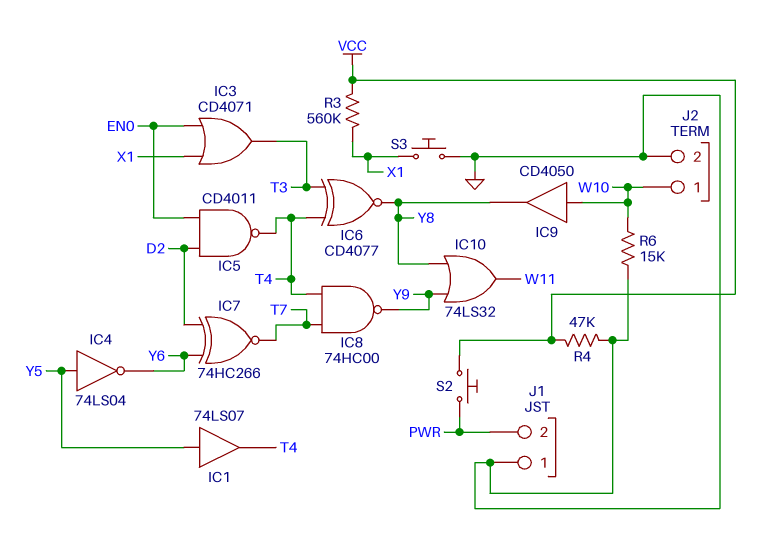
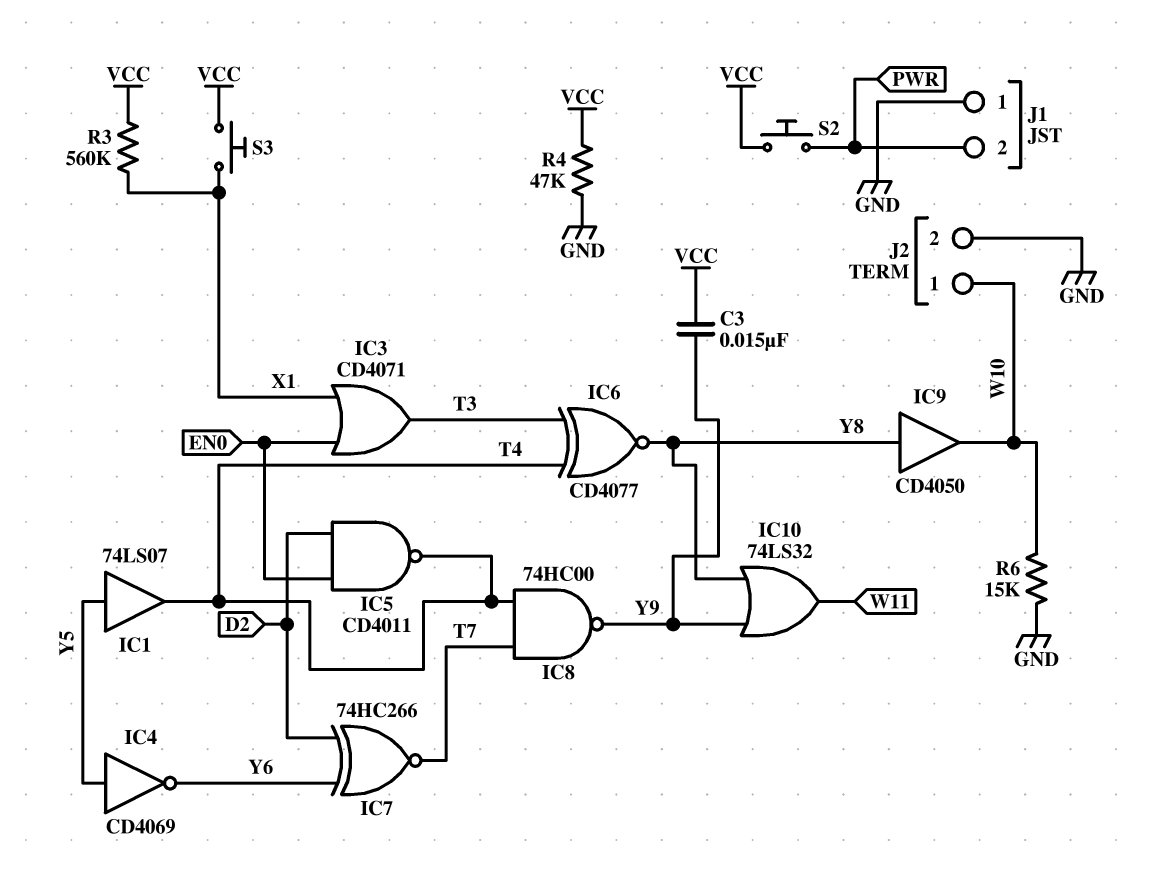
C3: none -> 15nF (VCC, Y9)
IC4: NOT 74LS04 (in Y5, out Y6) -> NOT CD4069 (in Y5, out Y6)
IC9: buffer CD4050 (in W10, out Y8) -> buffer CD4050 (in Y8, out W10)
S3: button (GND, X1) -> button (VCC, X1)

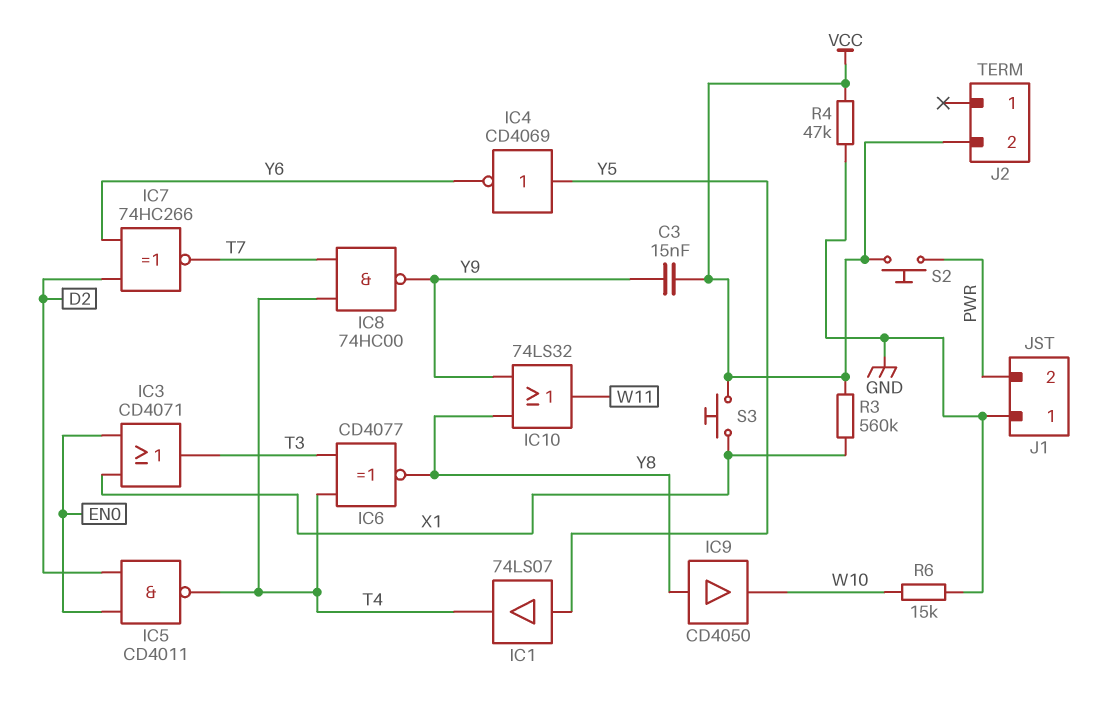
J2 pin 1: W10 -> none
J2 pin 2: GND -> VCC

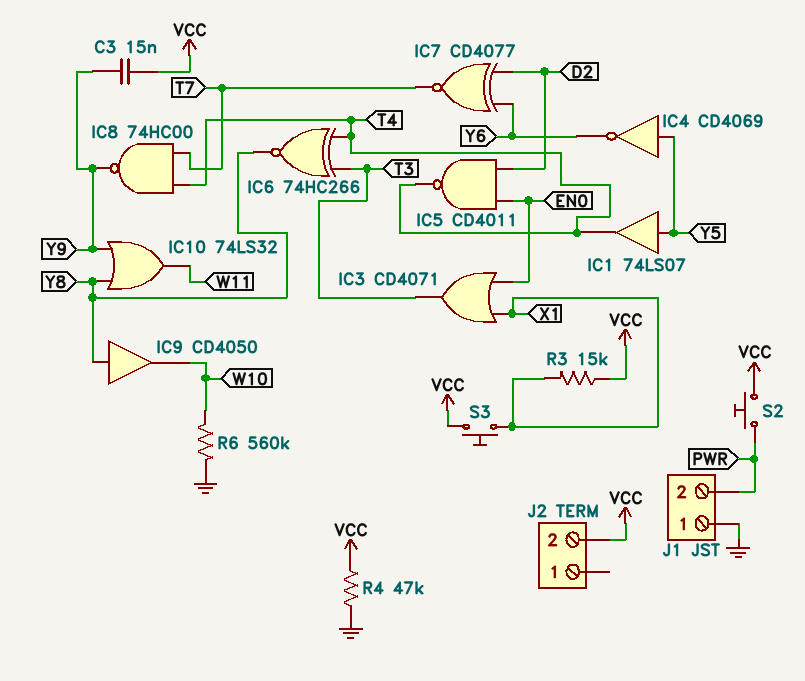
IC6: XNOR CD4077 (in T3, in T4, out Y8) -> XNOR 74HC266 (in T3, in T4, out Y8)
IC7: XNOR 74HC266 (in D2, in Y6, out T7) -> XNOR CD4077 (in D2, in Y6, out T7)
R3: 560k (VCC, X1) -> 15k (VCC, X1)
R6: 15k (GND, W10) -> 560k (GND, W10)

